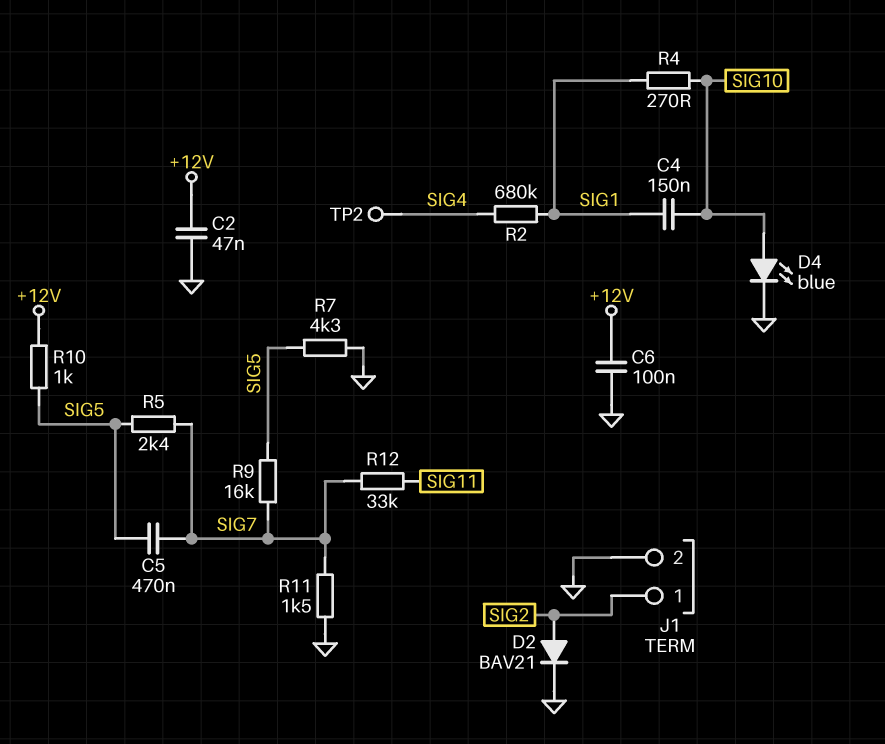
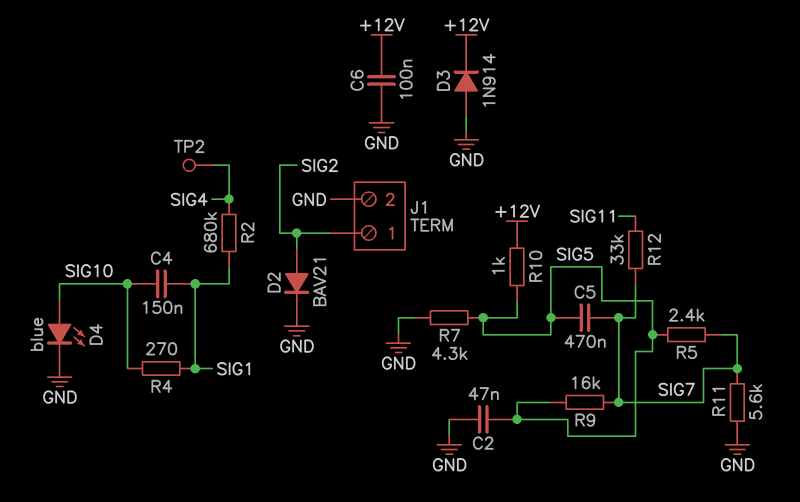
C2: 47nF (+12V, GND) -> 47nF (GND, SIG5)
D3: none -> diode 1N914 (A GND, K +12V)
R11: 1.5k (GND, SIG7) -> 5.6k (GND, SIG7)

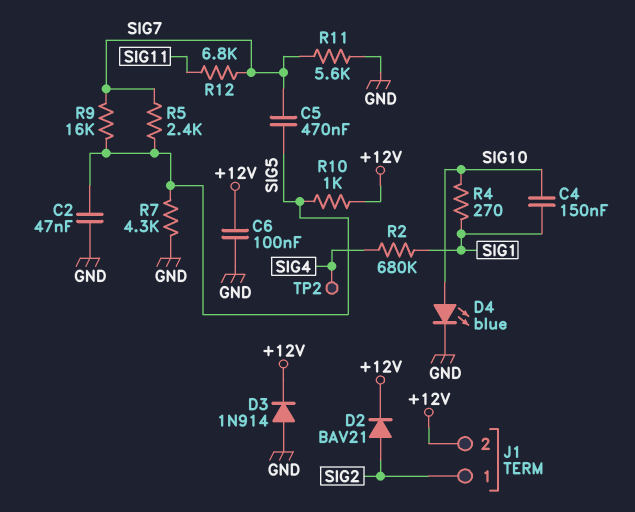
D2: diode BAV21 (A SIG2, K GND) -> diode BAV21 (A SIG2, K +12V)
J1 pin 2: GND -> +12V
R12: 33k (SIG7, SIG11) -> 6.8k (SIG7, SIG11)

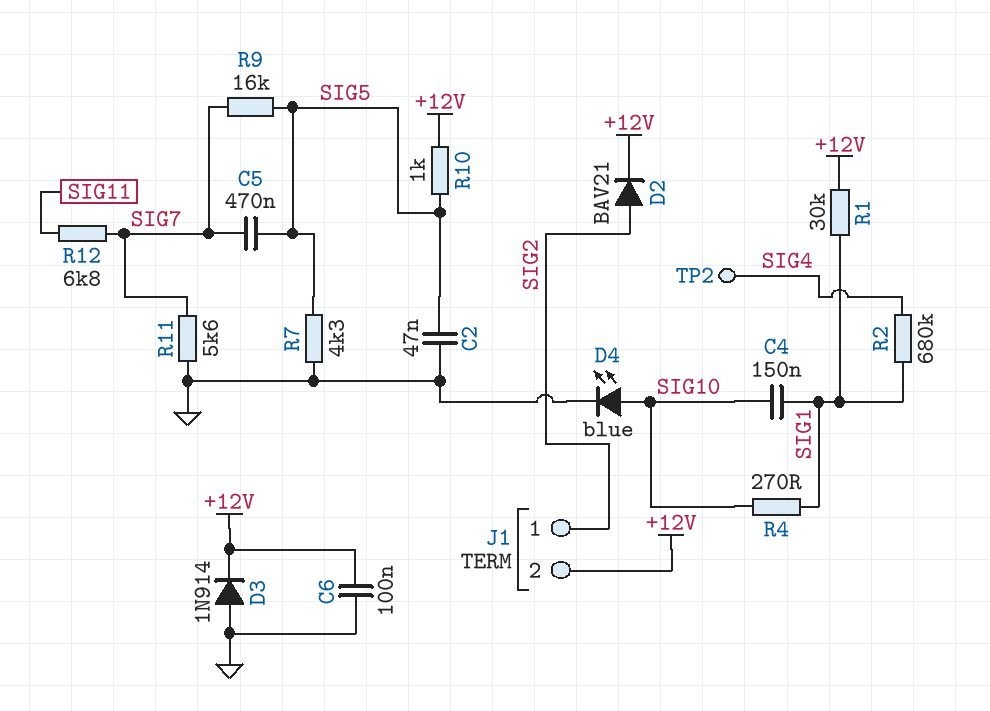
R1: none -> 30k (+12V, SIG1)
R5: 2.4k (SIG5, SIG7) -> none

